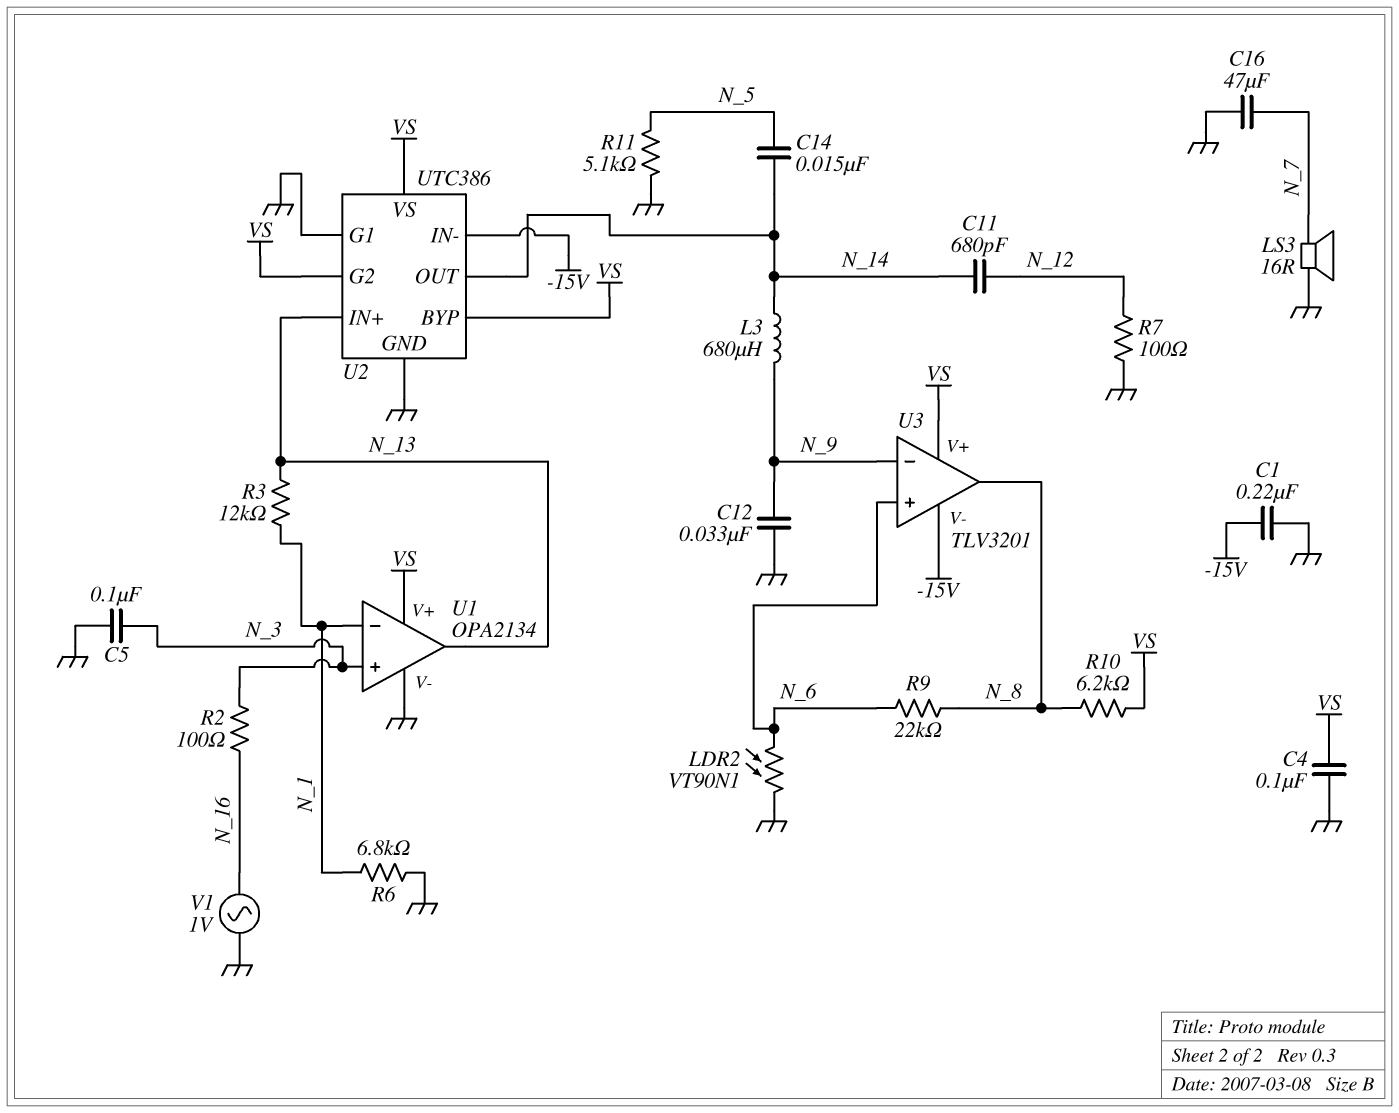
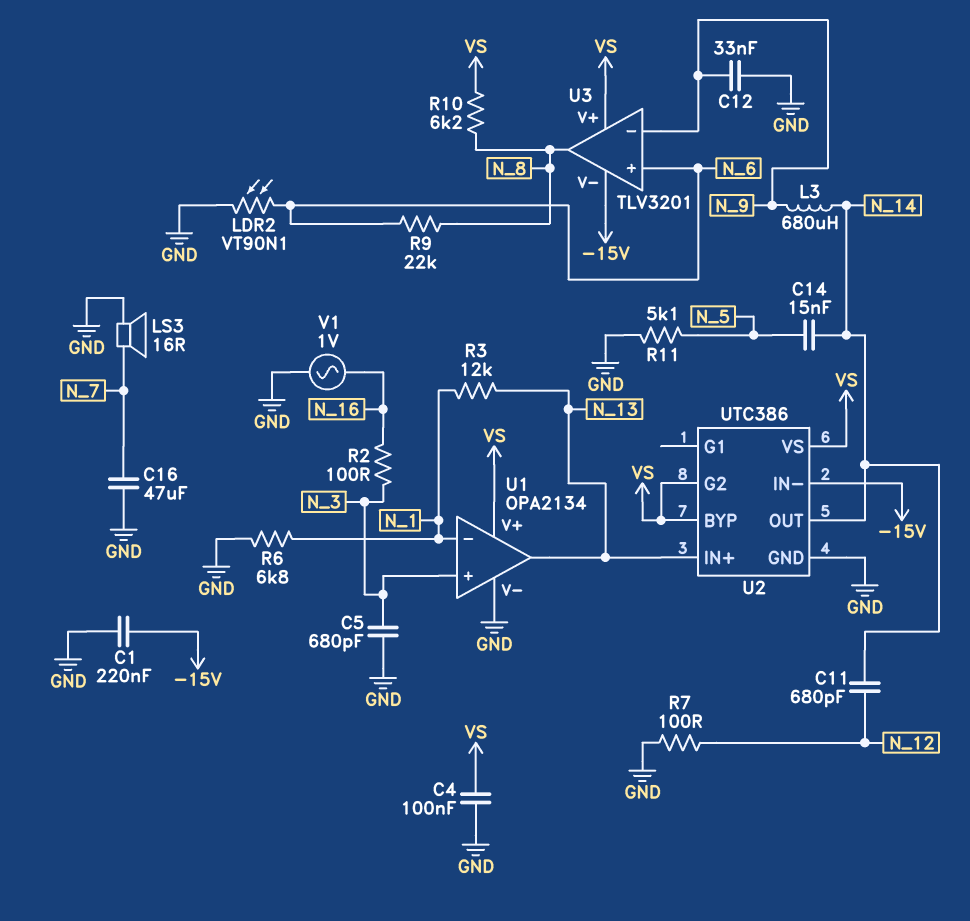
C5: 100nF (GND, N_3) -> 680pF (GND, N_3)
U2 pin G1: GND -> none

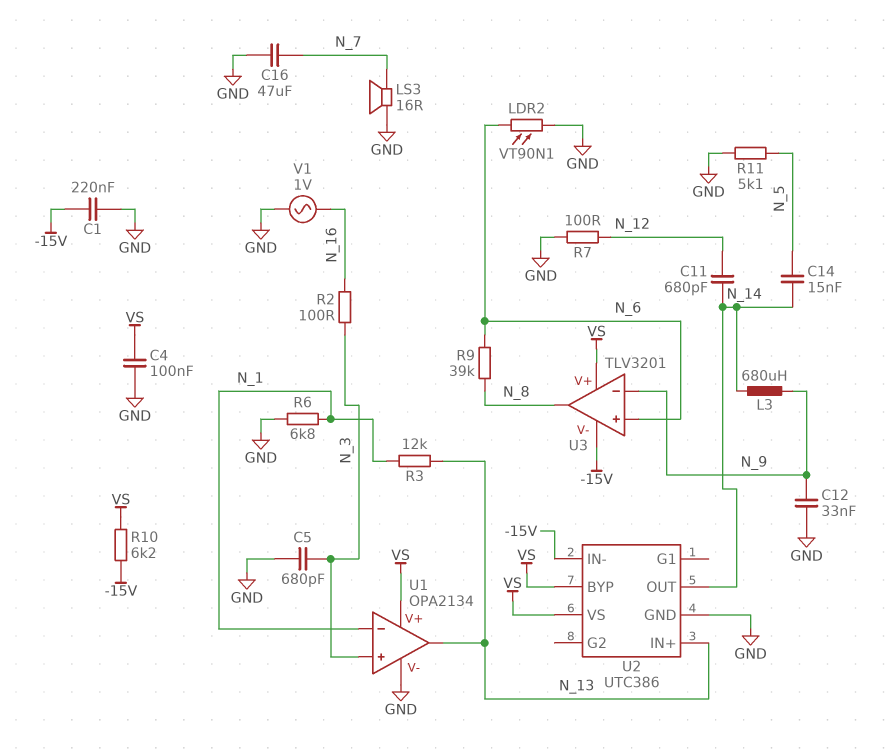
R9: 22k (N_6, N_8) -> 39k (N_6, N_8)
R10: 6.2k (N_8, VS) -> 6.2k (-15V, VS)
U2 pin G2: VS -> none

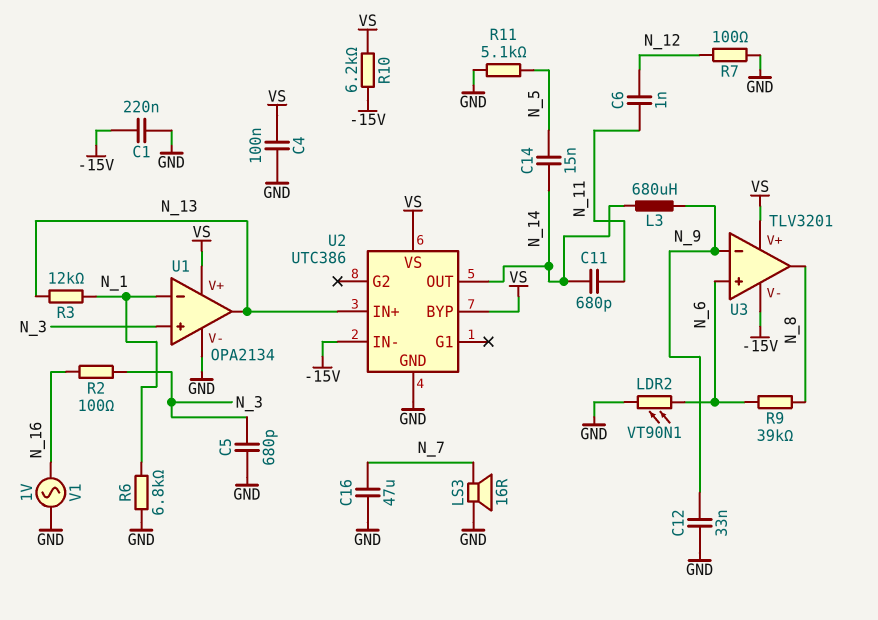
C6: none -> 1nF (N_11, N_12)
C11: 680pF (N_12, N_14) -> 680pF (N_11, N_14)

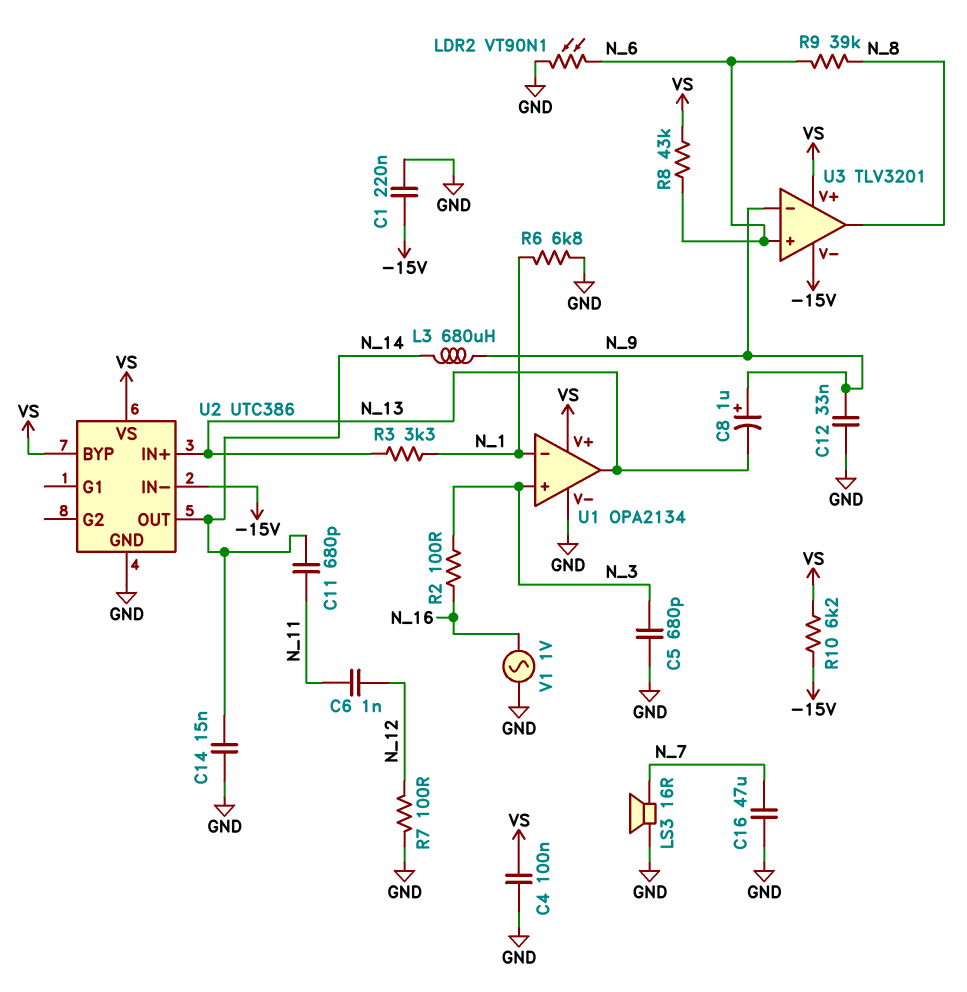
C8: none -> 1uF (plus N_9, minus N_13)
C14: 15nF (N_5, N_14) -> 15nF (GND, N_14)
R3: 12k (N_1, N_13) -> 3.3k (N_1, N_13)
R8: none -> 43k (N_6, VS)
R11: 5.1k (GND, N_5) -> none

